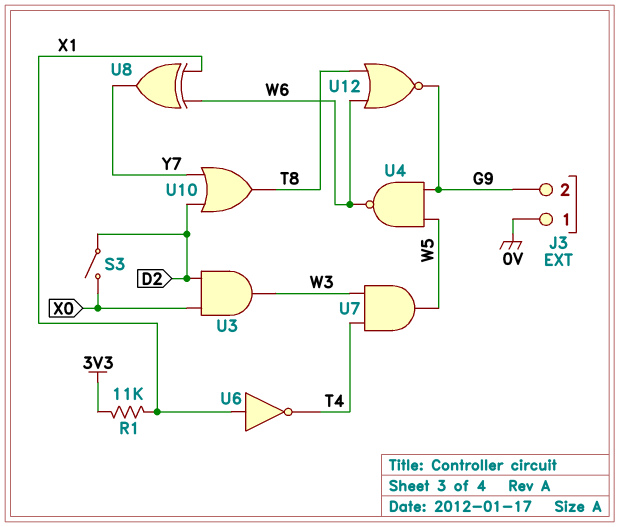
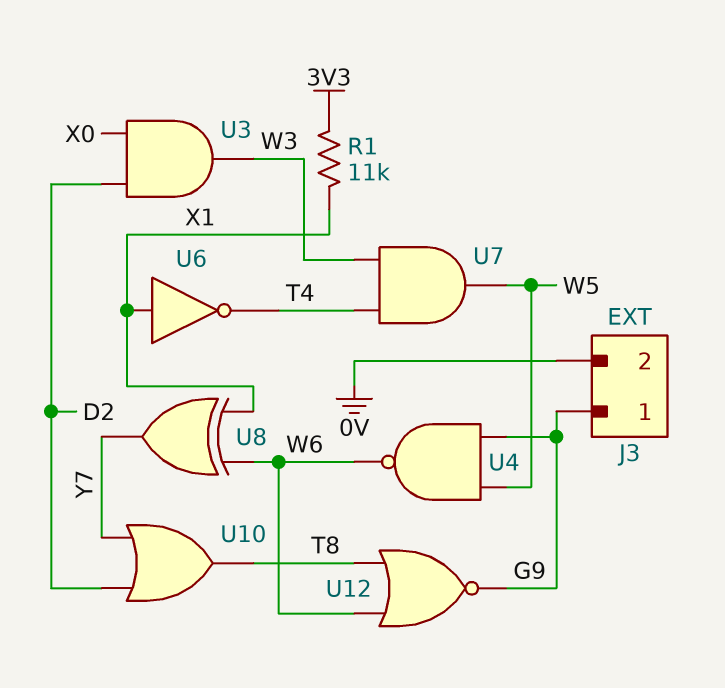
J3 pin 1: 0V -> G9
J3 pin 2: G9 -> 0V
S3: switch (D2, X0) -> none

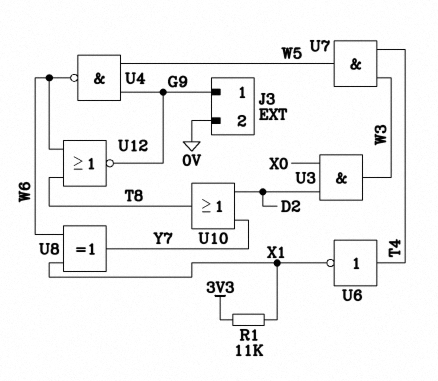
U6: NOT (in X1, out T4) -> NOT (in T4, out X1)

